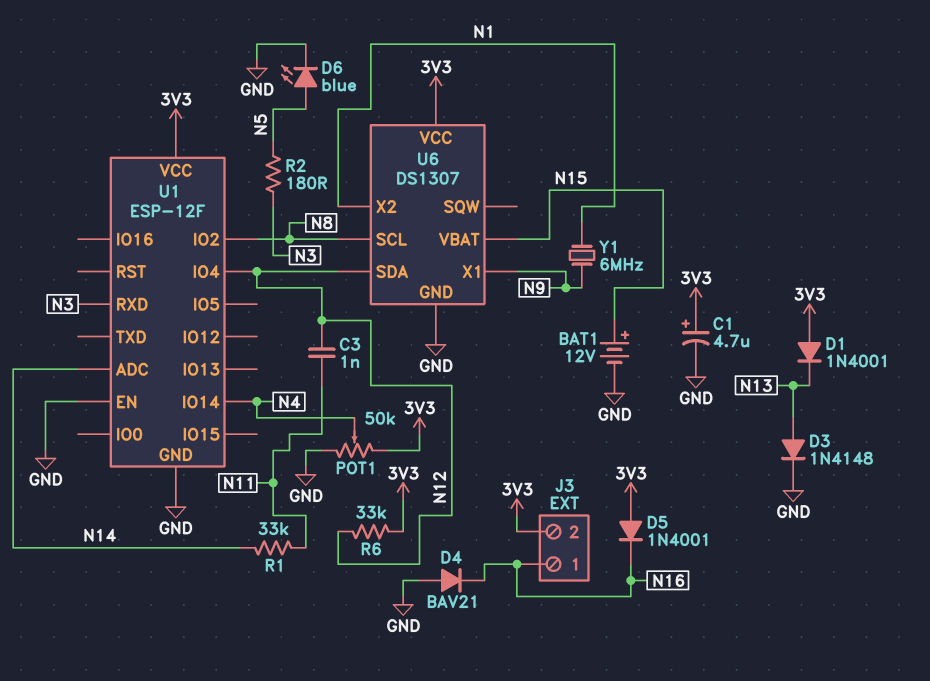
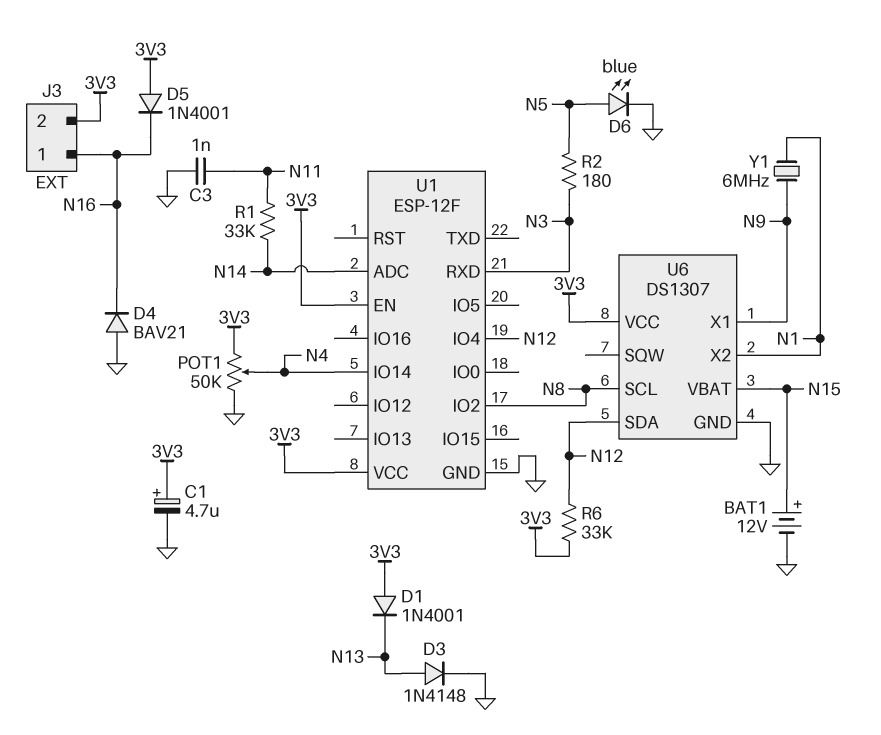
C3: 1nF (N11, N12) -> 1nF (GND, N11)
U1 pin EN: GND -> 3V3

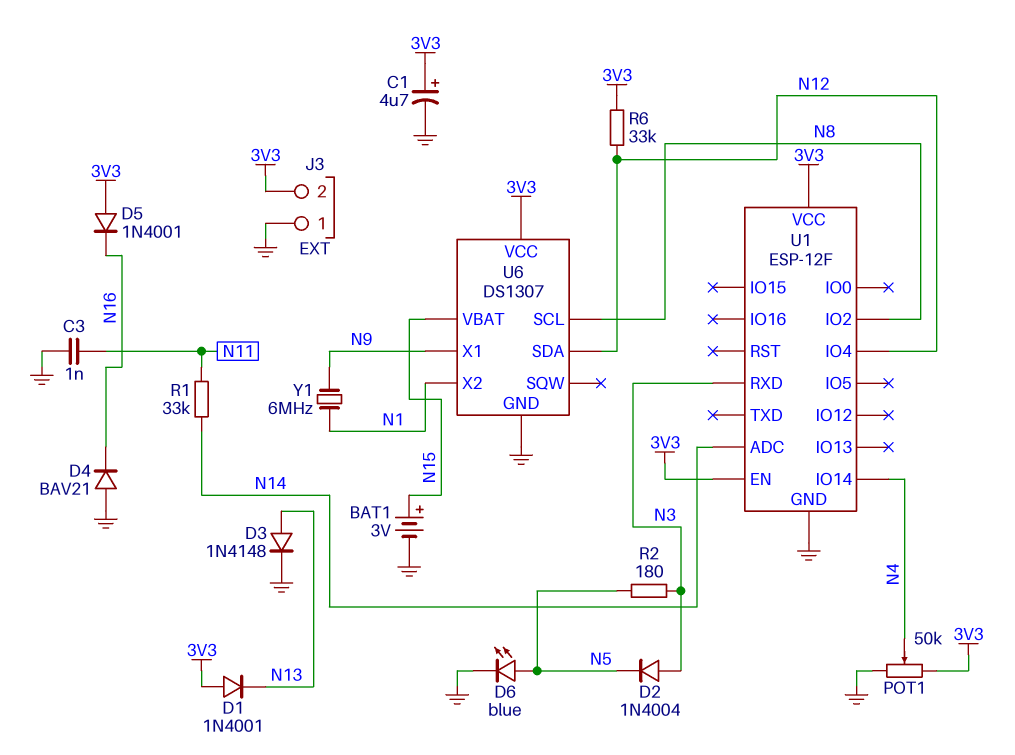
BAT1: 12V (plus N15, minus GND) -> 3V (plus N15, minus GND)
D2: none -> diode 1N4004 (A N3, K N5)
J3 pin 1: N16 -> GND

